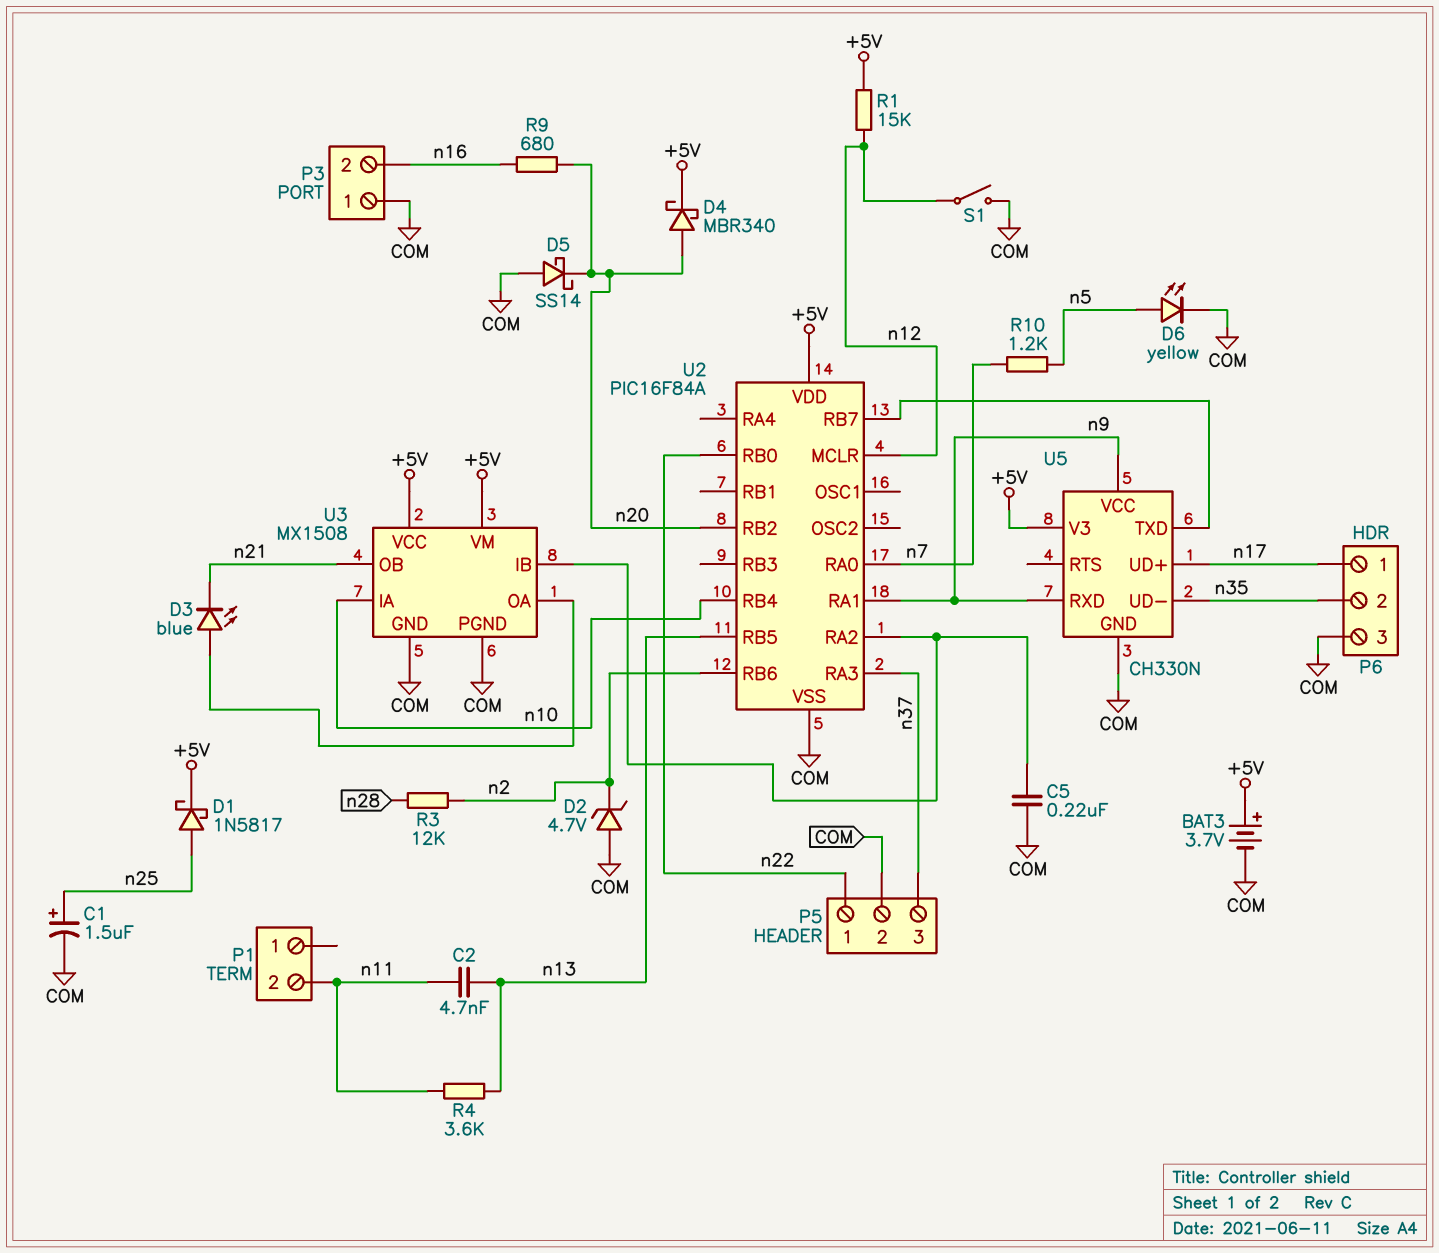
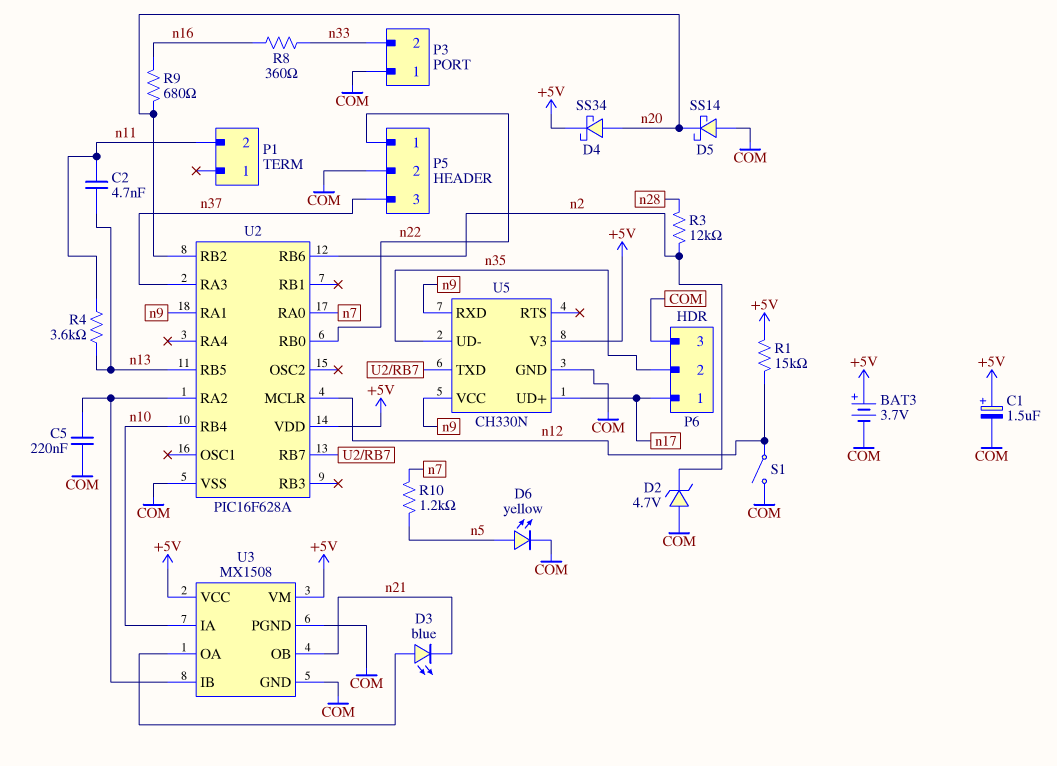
C1: 1.5uF (plus n25, minus COM) -> 1.5uF (plus +5V, minus COM)
D1: schottky 1N5817 (A n25, K +5V) -> none
D4: schottky MBR340 (A n20, K +5V) -> schottky SS34 (A n20, K +5V)
P3 pin 2: n16 -> n33
R8: none -> 360 (n16, n33)
U2: PIC16F84A -> PIC16F628A

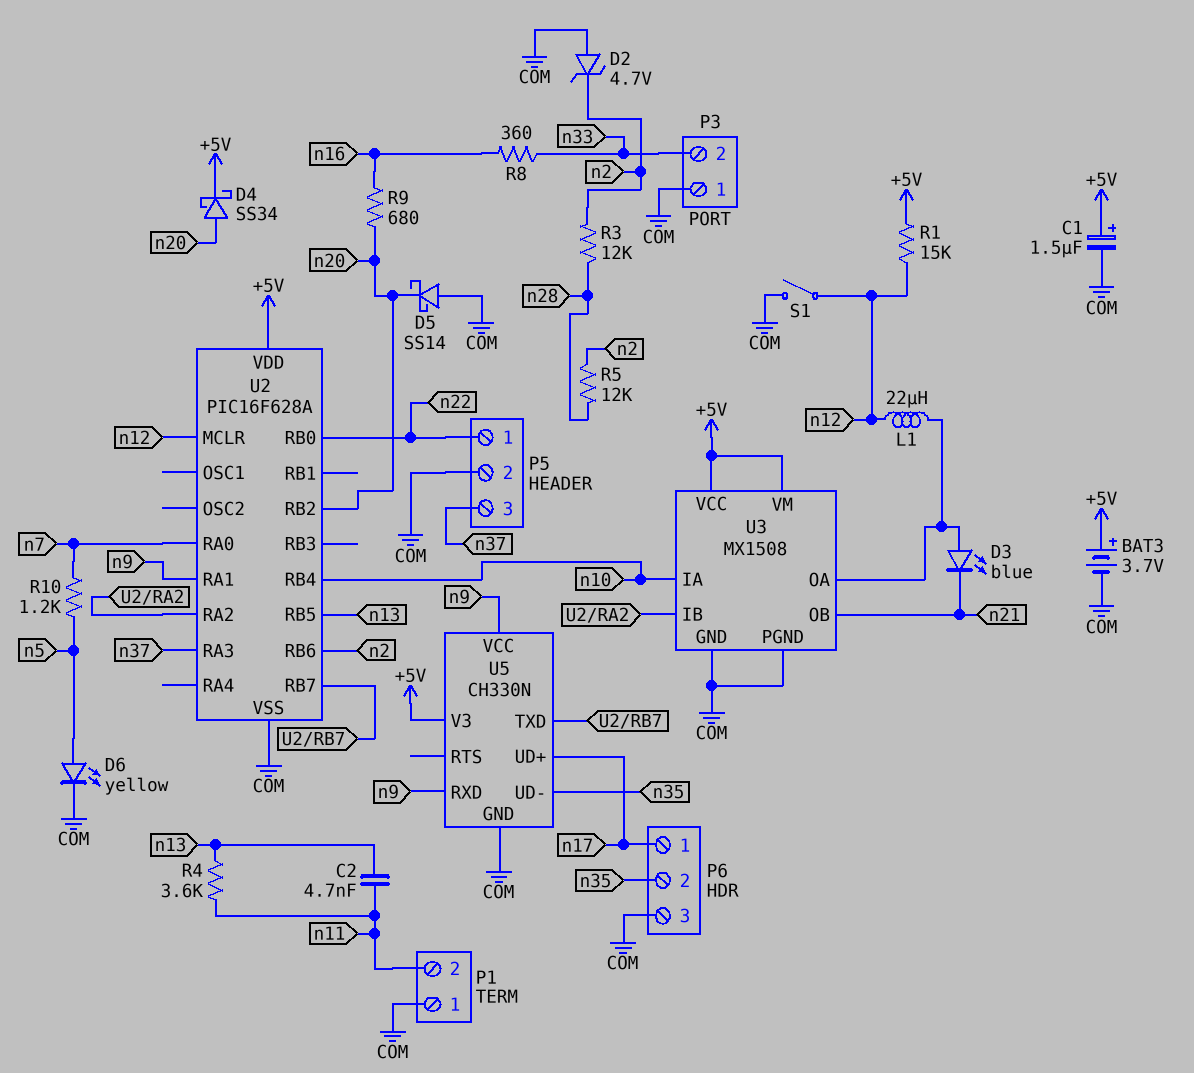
C5: 220nF (COM, U2/RA2) -> none
L1: none -> 22uH (U3/OA, n12)
P1 pin 1: none -> COM
R5: none -> 12k (n2, n28)

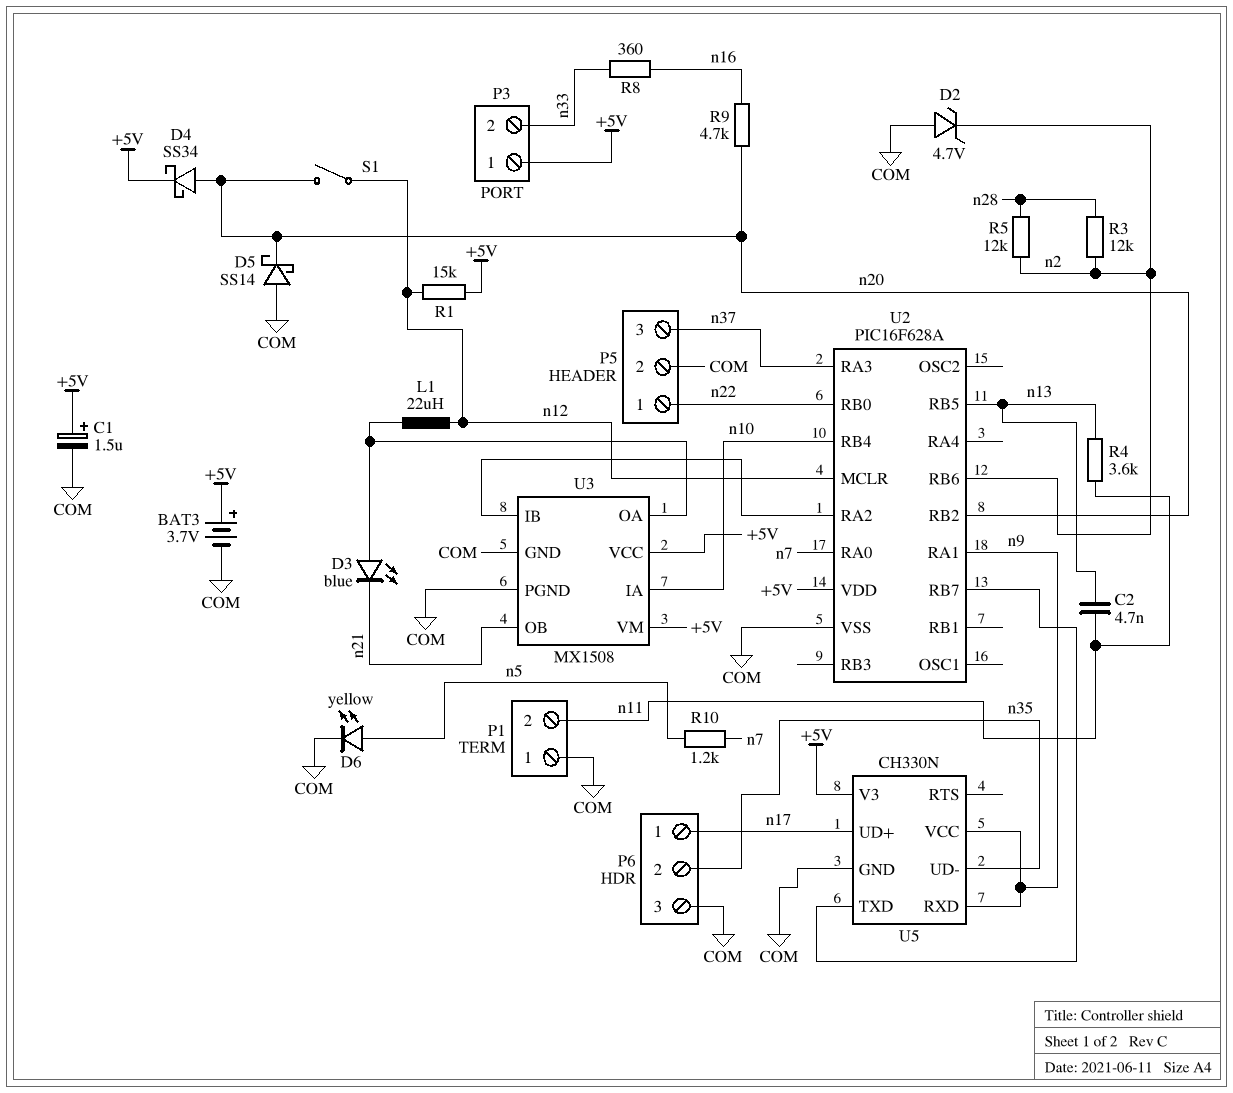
P3 pin 1: COM -> +5V
R9: 680 (n16, n20) -> 4.7k (n16, n20)
S1: switch (COM, n12) -> switch (n12, n20)

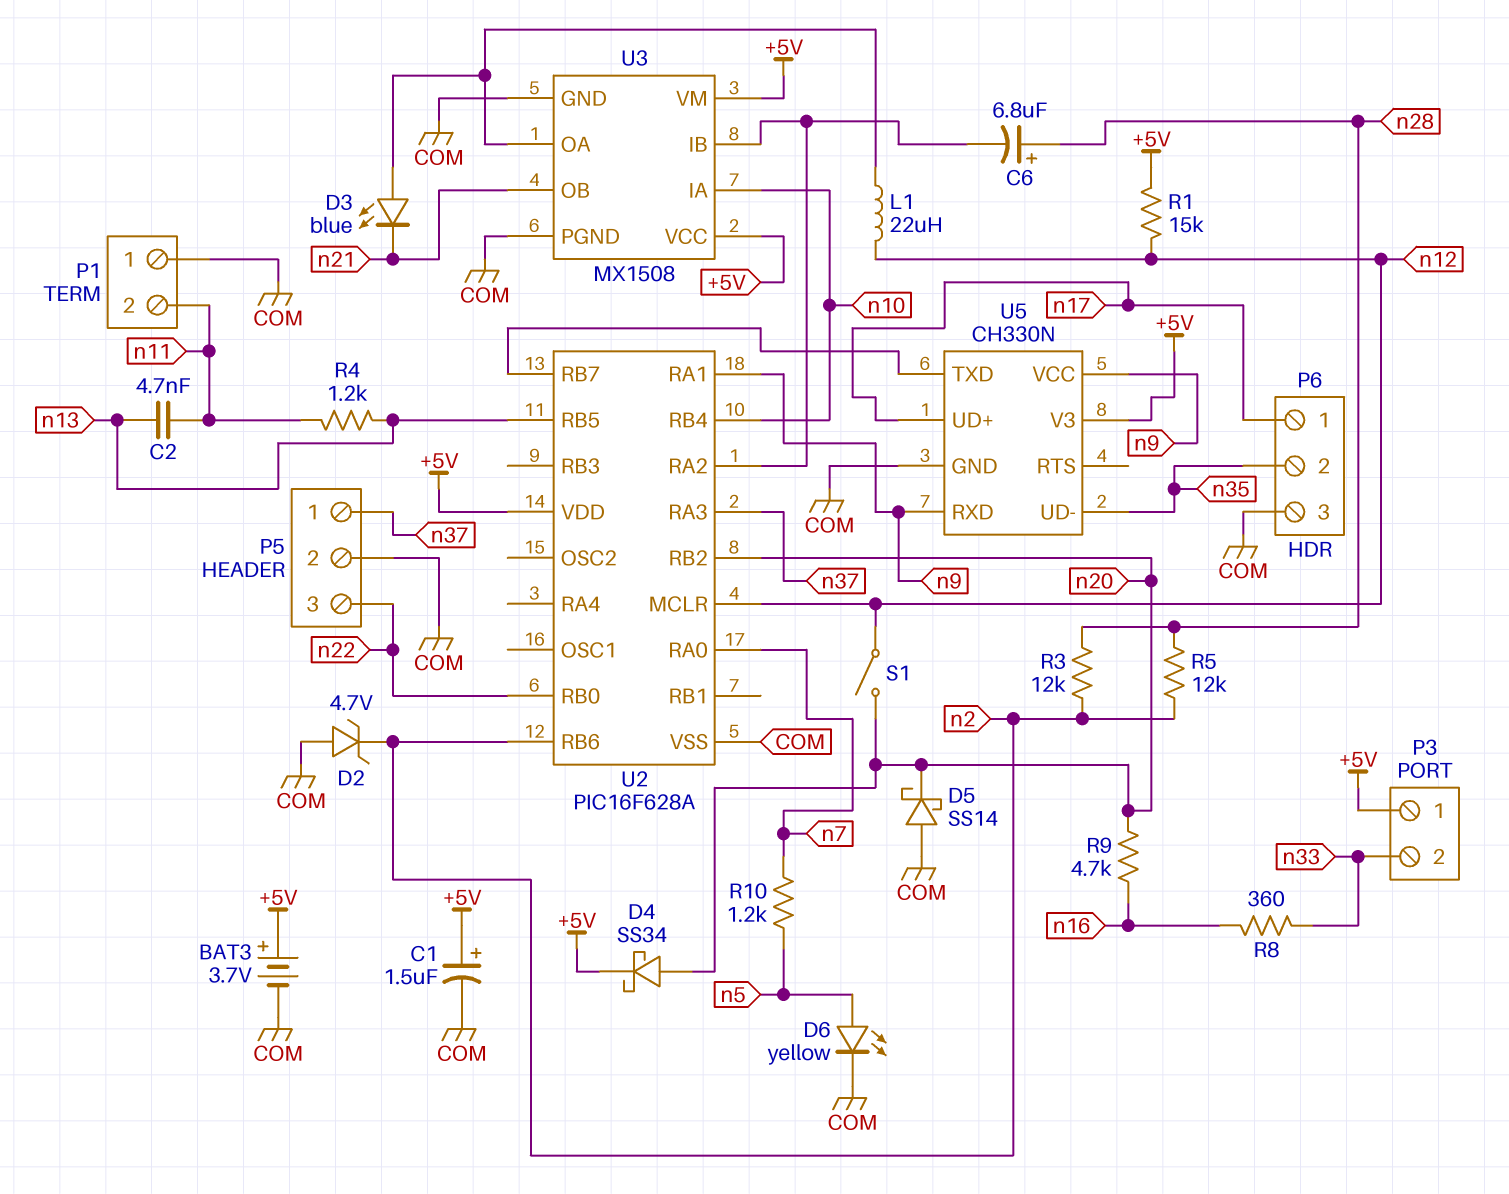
C6: none -> 6.8uF (plus n28, minus U2/RA2)
P5 pin 1: n22 -> n37
P5 pin 3: n37 -> n22
R4: 3.6k (n11, n13) -> 1.2k (n11, n13)

